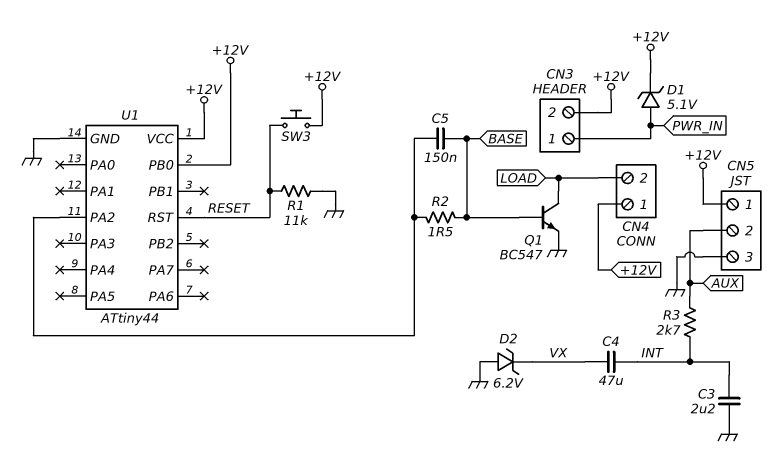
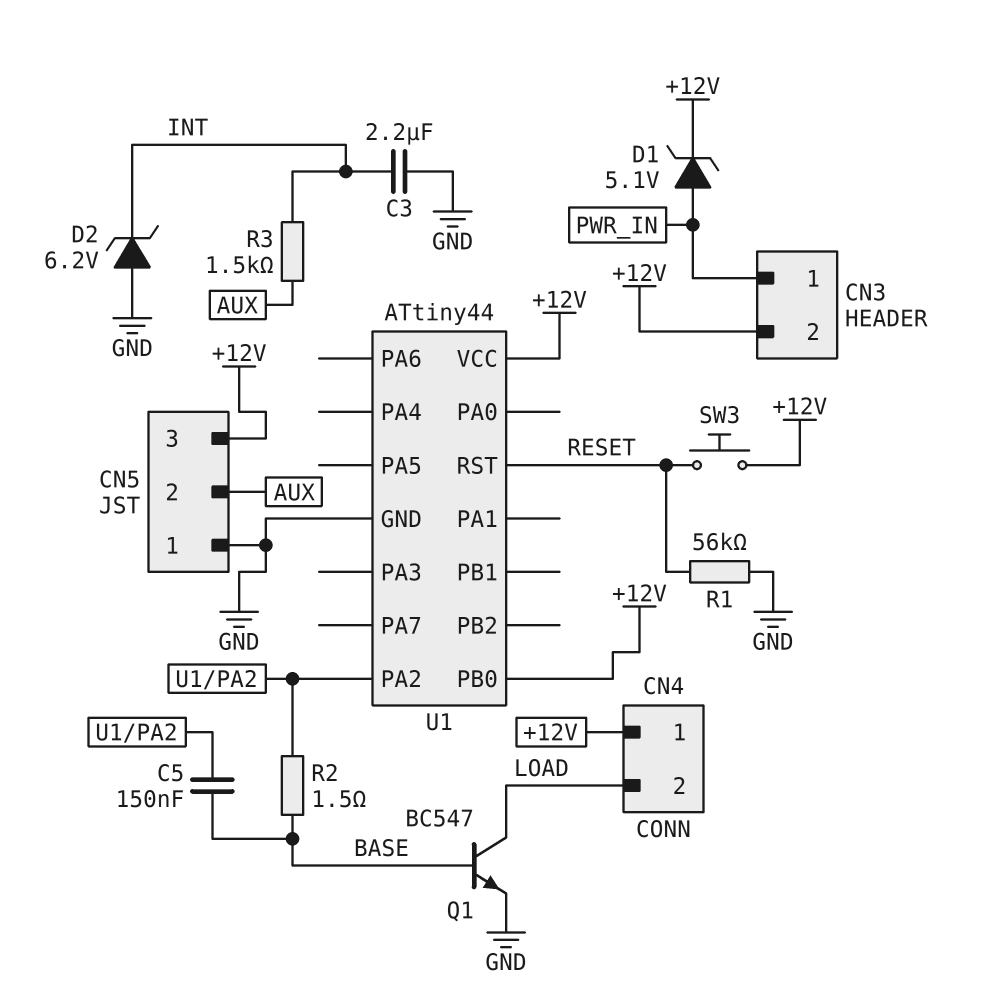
C4: 47uF (INT, VX) -> none
CN5 pin 1: +12V -> GND
CN5 pin 3: GND -> +12V
D2: zener 6.2V (A GND, K VX) -> zener 6.2V (A GND, K INT)
R1: 11k (GND, RESET) -> 56k (GND, RESET)
R3: 2.7k (AUX, INT) -> 1.5k (AUX, INT)

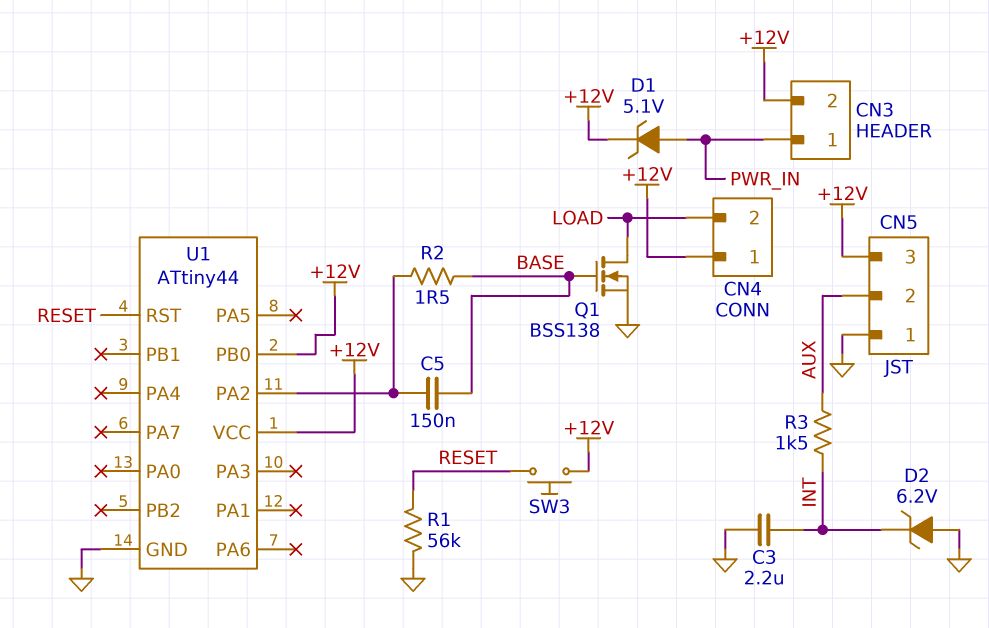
Q1: NPN BC547 (B BASE, C LOAD, E GND) -> NMOS BSS138 (G BASE, D LOAD, S GND)

